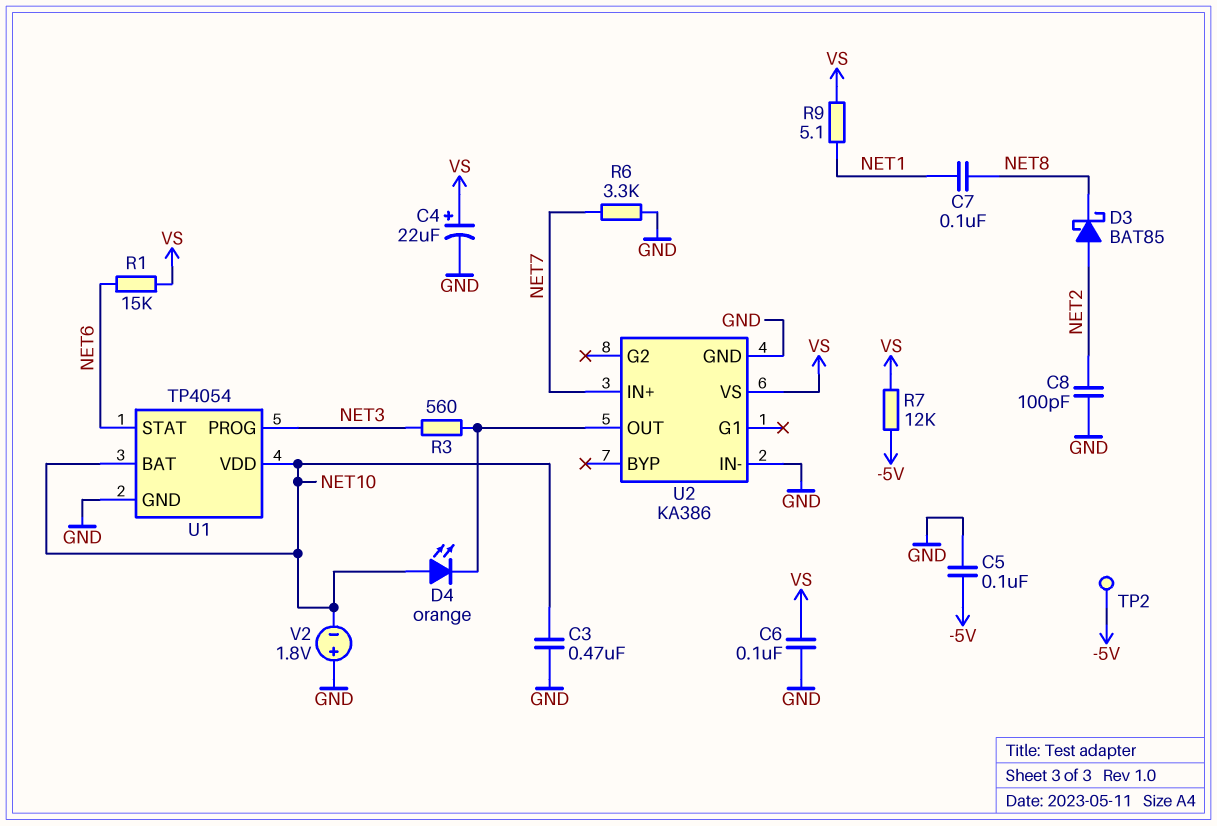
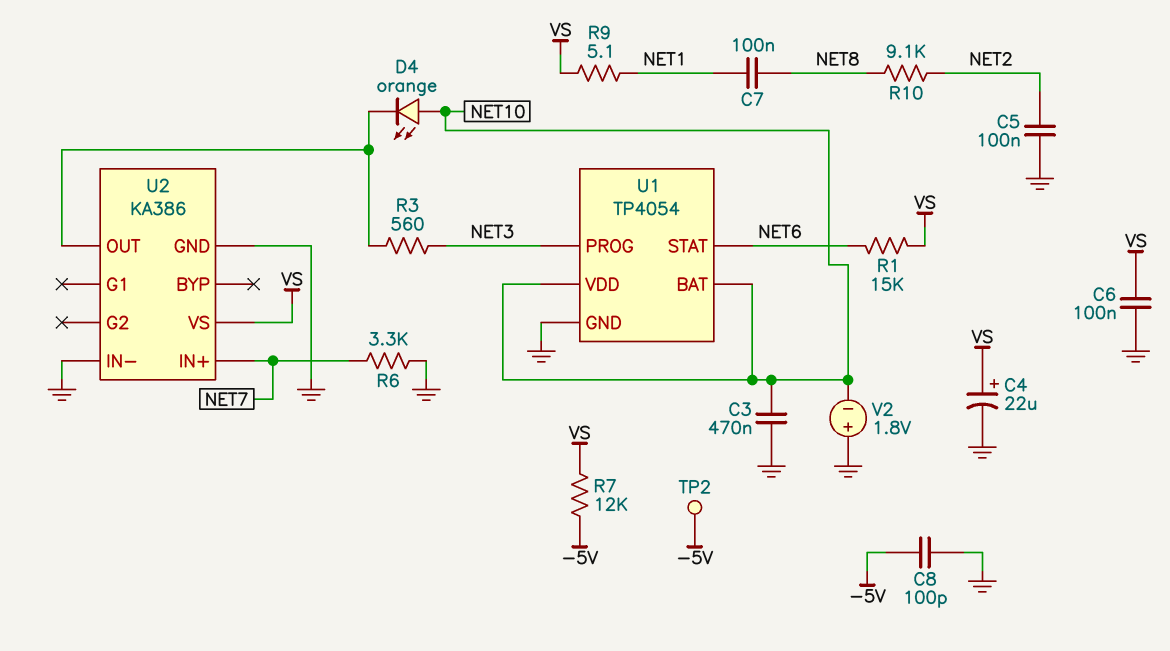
C5: 100nF (-5V, GND) -> 100nF (GND, NET2)
C8: 100pF (GND, NET2) -> 100pF (-5V, GND)
D3: schottky BAT85 (A NET2, K NET8) -> none
R10: none -> 9.1k (NET2, NET8)

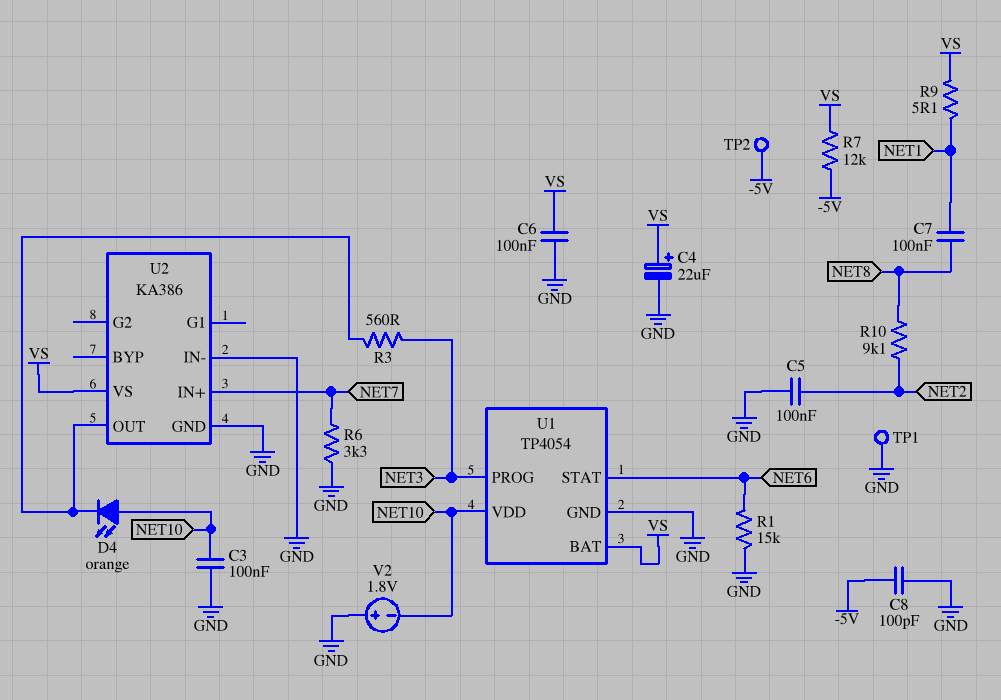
C3: 470nF (GND, NET10) -> 100nF (GND, NET10)
R1: 15k (NET6, VS) -> 15k (GND, NET6)
TP1: none -> test point (GND)
U1 pin BAT: NET10 -> VS

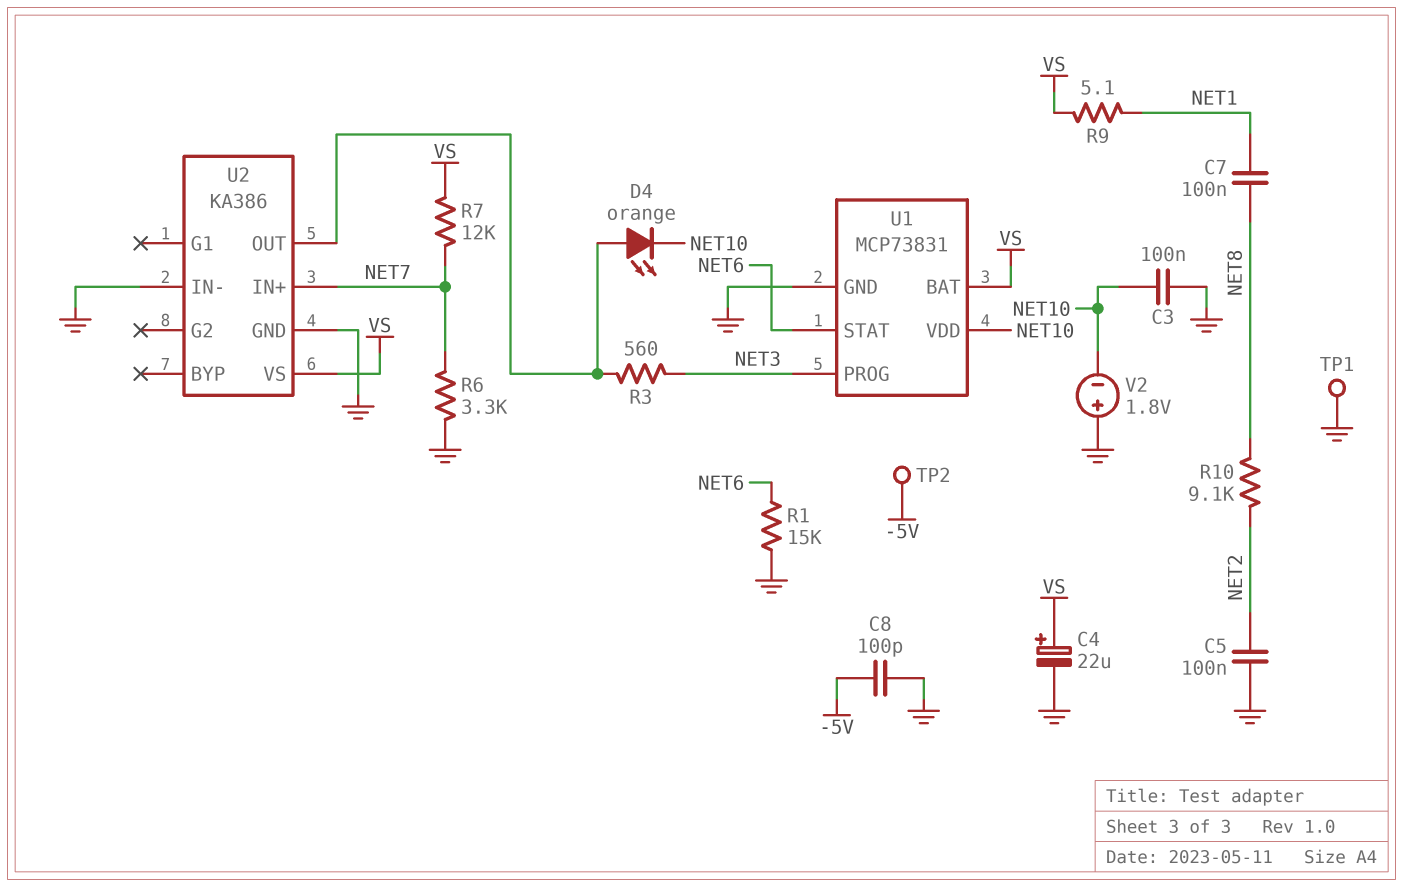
C6: 100nF (GND, VS) -> none
D4: LED orange (A NET10, K U2/OUT) -> LED orange (A U2/OUT, K NET10)
R7: 12k (-5V, VS) -> 12k (NET7, VS)
U1: TP4054 -> MCP73831

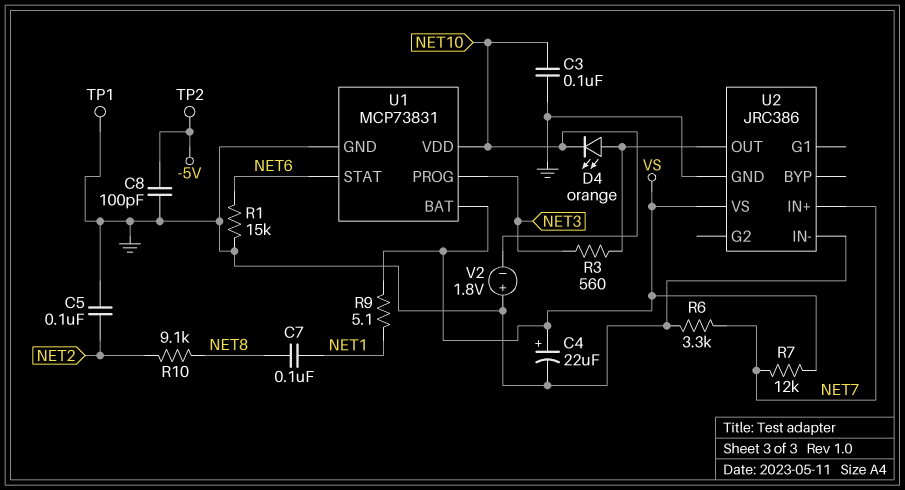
U2: KA386 -> JRC386

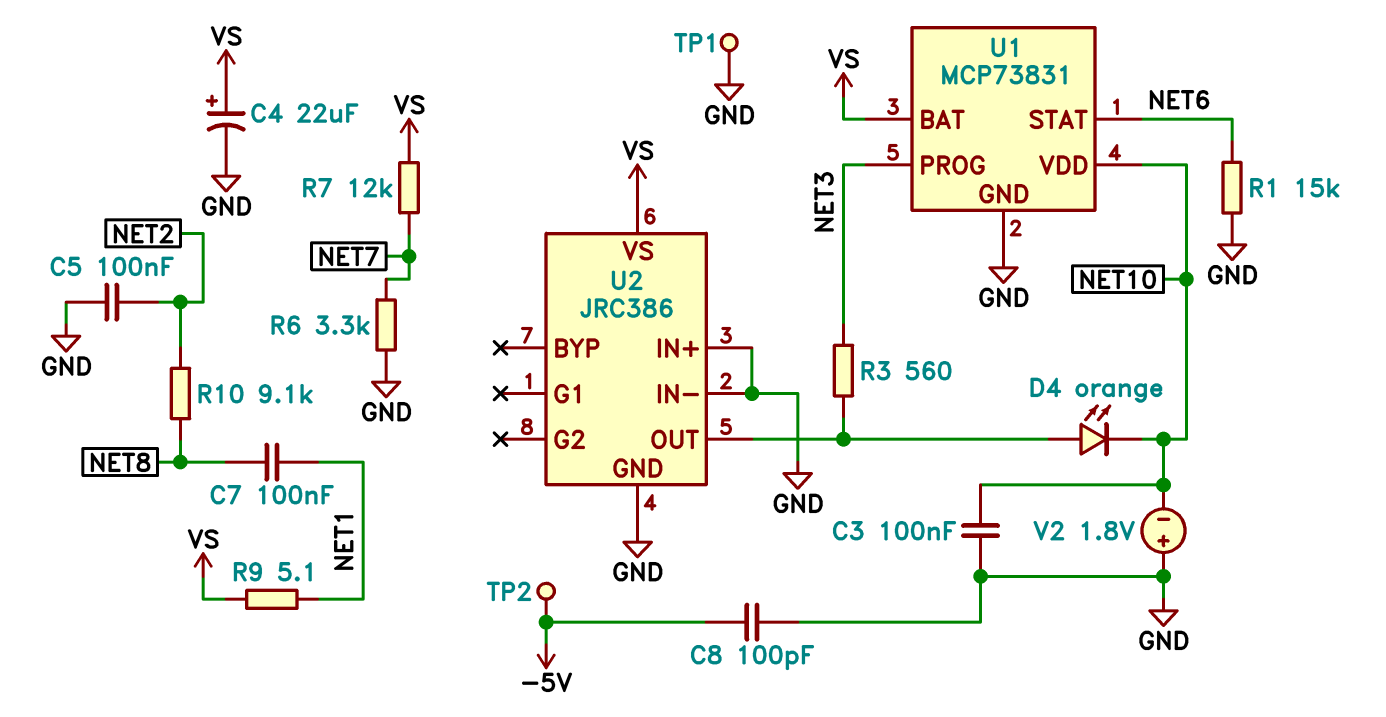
U2 pin IN+: NET7 -> GND

